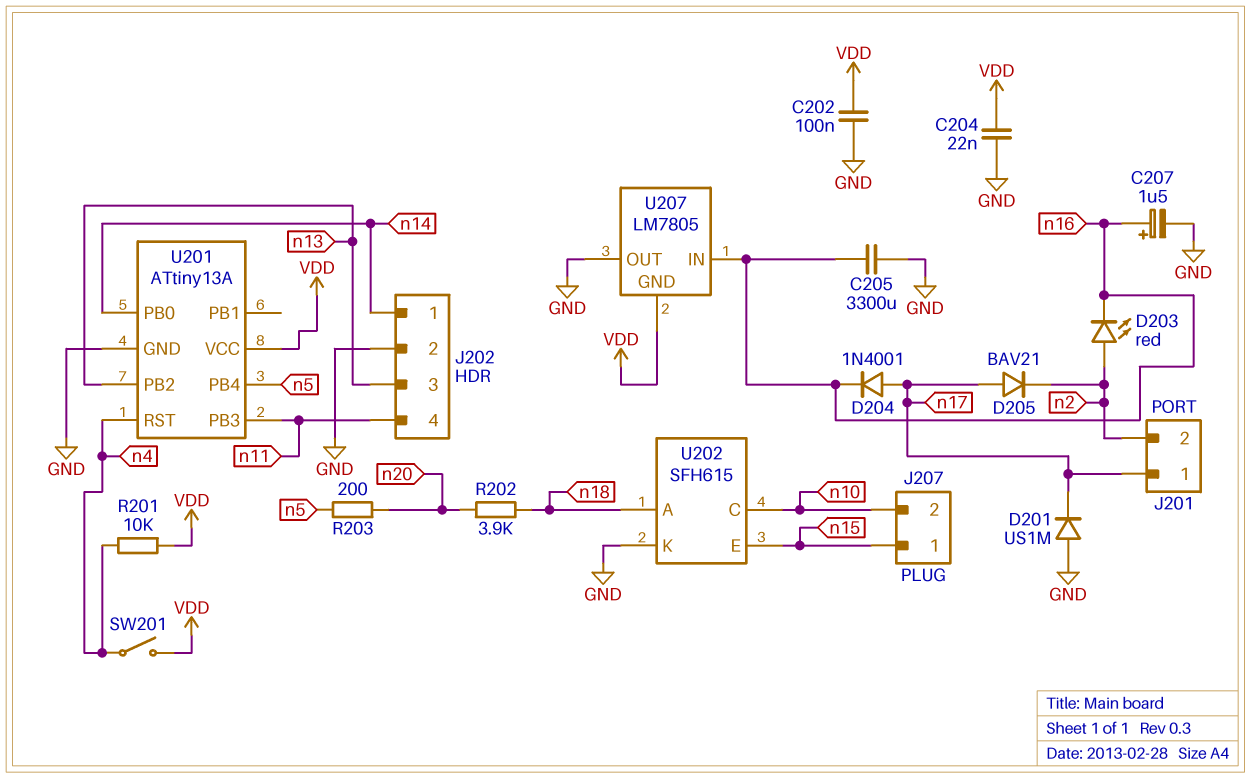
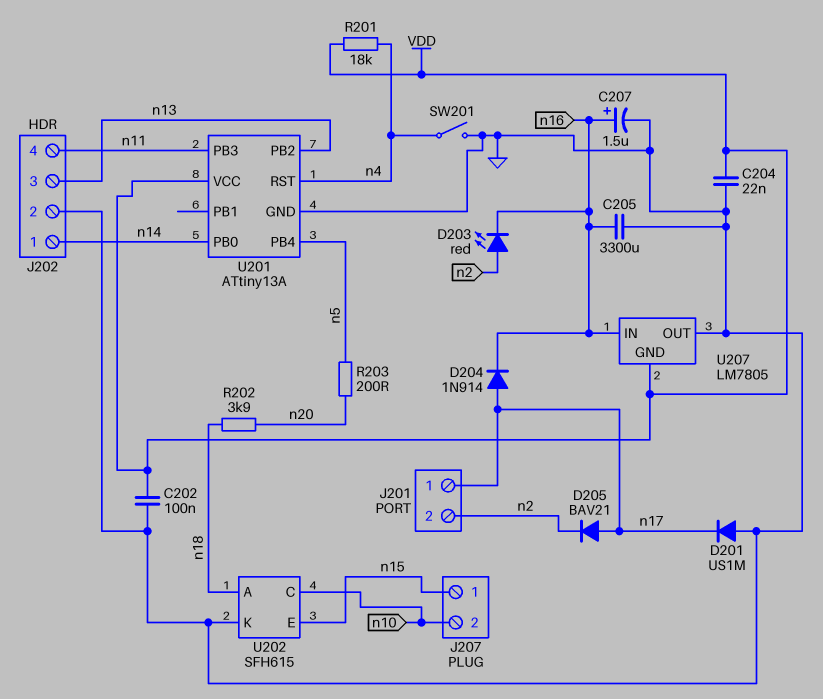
D204: diode 1N4001 (A n17, K n16) -> diode 1N914 (A n17, K n16)
R201: 10k (VDD, n4) -> 18k (VDD, n4)
SW201: switch (VDD, n4) -> switch (GND, n4)

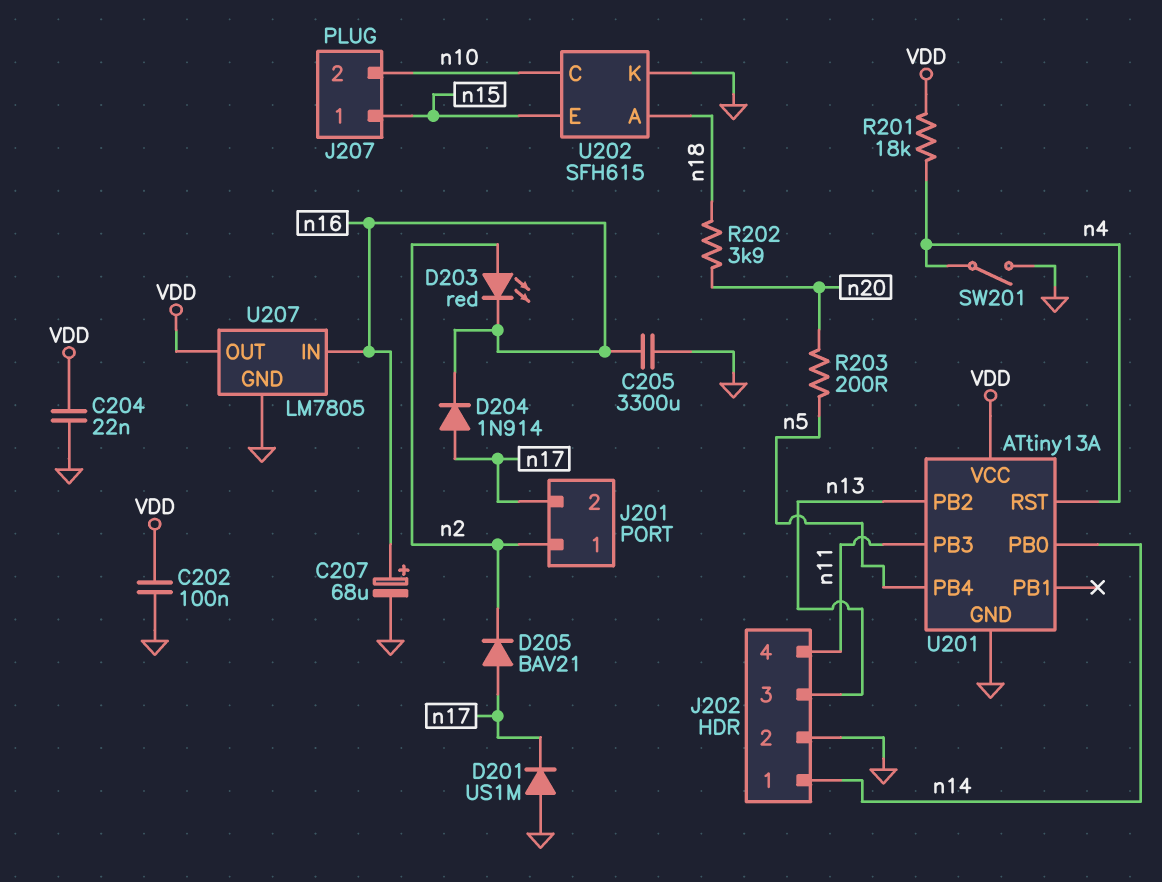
C207: 1.5uF (plus n16, minus GND) -> 68uF (plus n16, minus GND)
J201 pin 1: n17 -> n2
J201 pin 2: n2 -> n17
U207 pin GND: VDD -> GND
U207 pin OUT: GND -> VDD

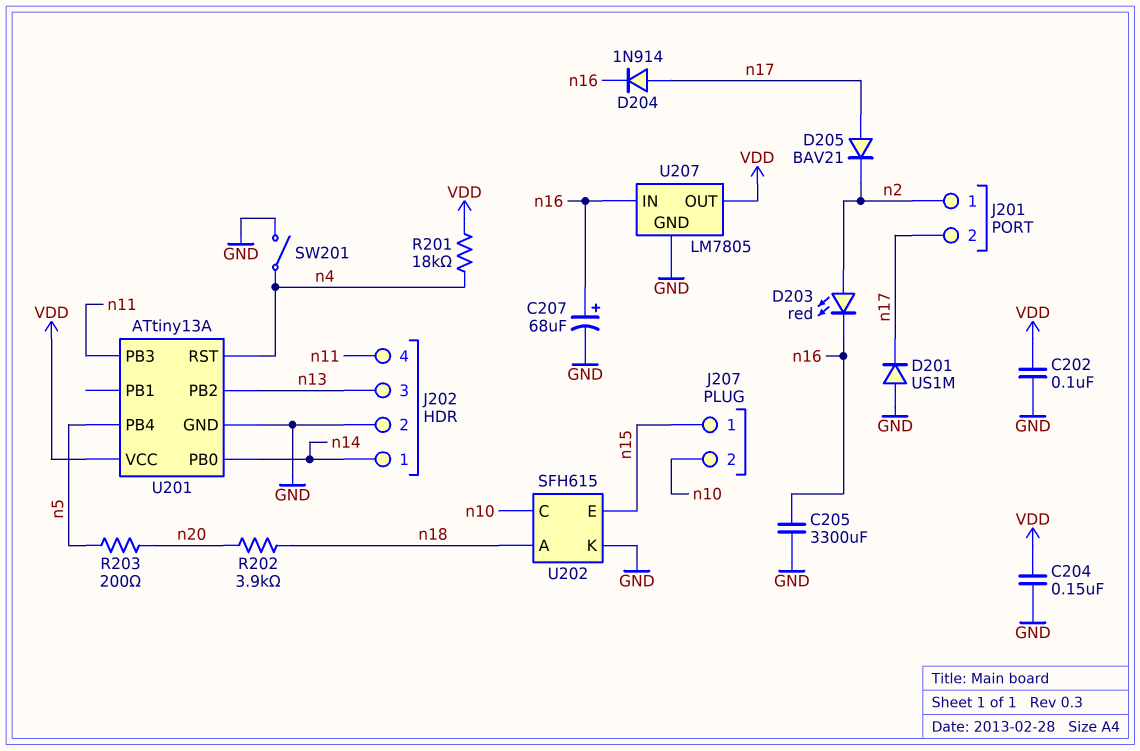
C204: 22nF (GND, VDD) -> 150nF (GND, VDD)

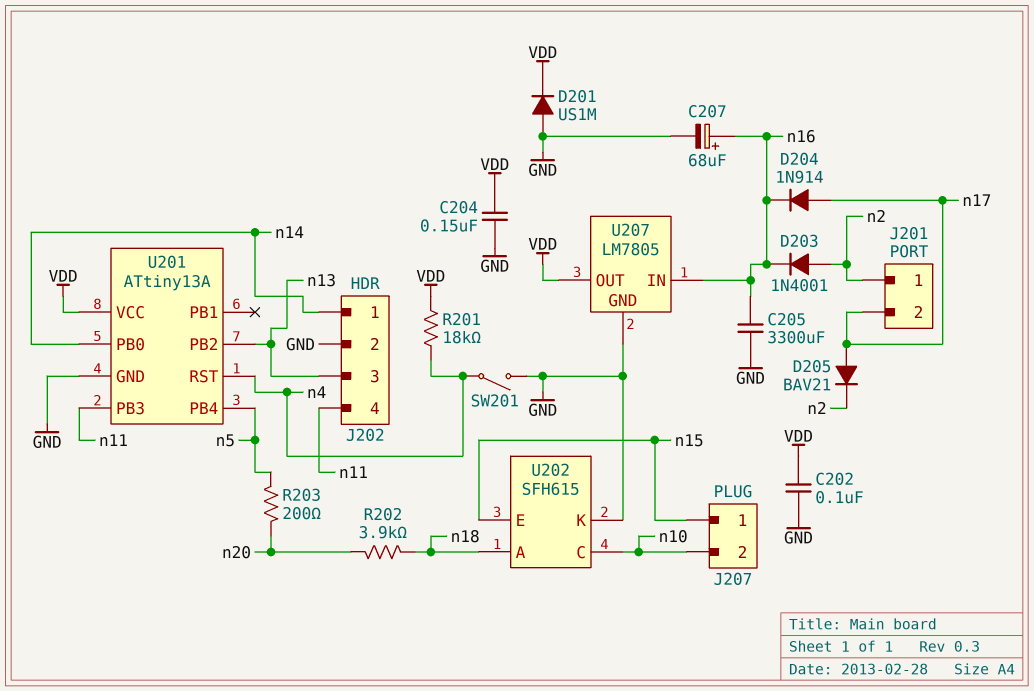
D201: diode US1M (A GND, K n17) -> diode US1M (A GND, K VDD)
D203: LED red (A n2, K n16) -> diode 1N4001 (A n2, K n16)

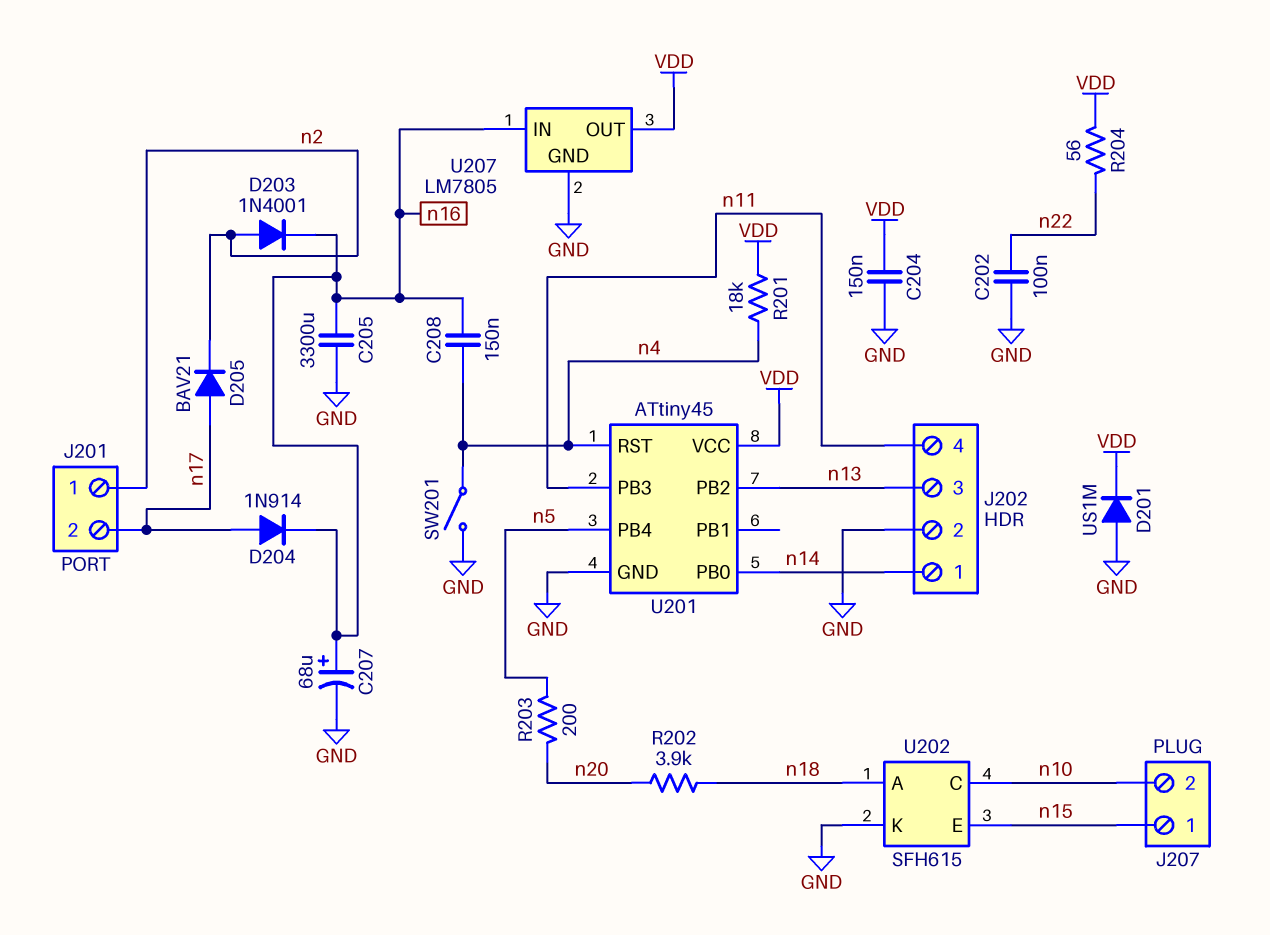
C202: 100nF (GND, VDD) -> 100nF (GND, n22)
C208: none -> 150nF (n4, n16)
R204: none -> 56 (VDD, n22)
U201: ATtiny13A -> ATtiny45

